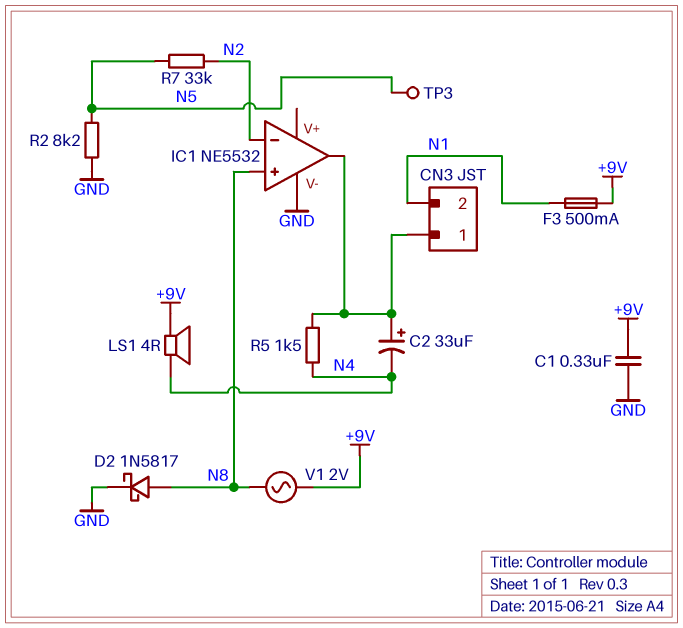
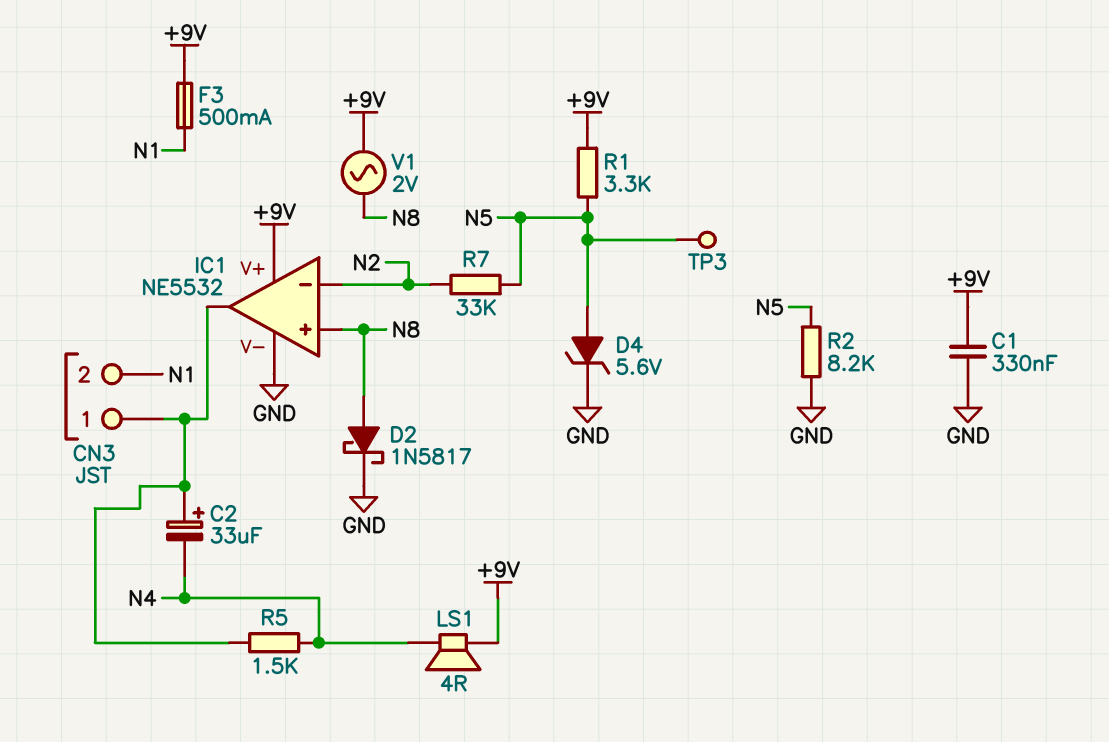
D4: none -> zener 5.6V (A N5, K GND)
IC1 pin V+: none -> +9V
R1: none -> 3.3k (+9V, N5)

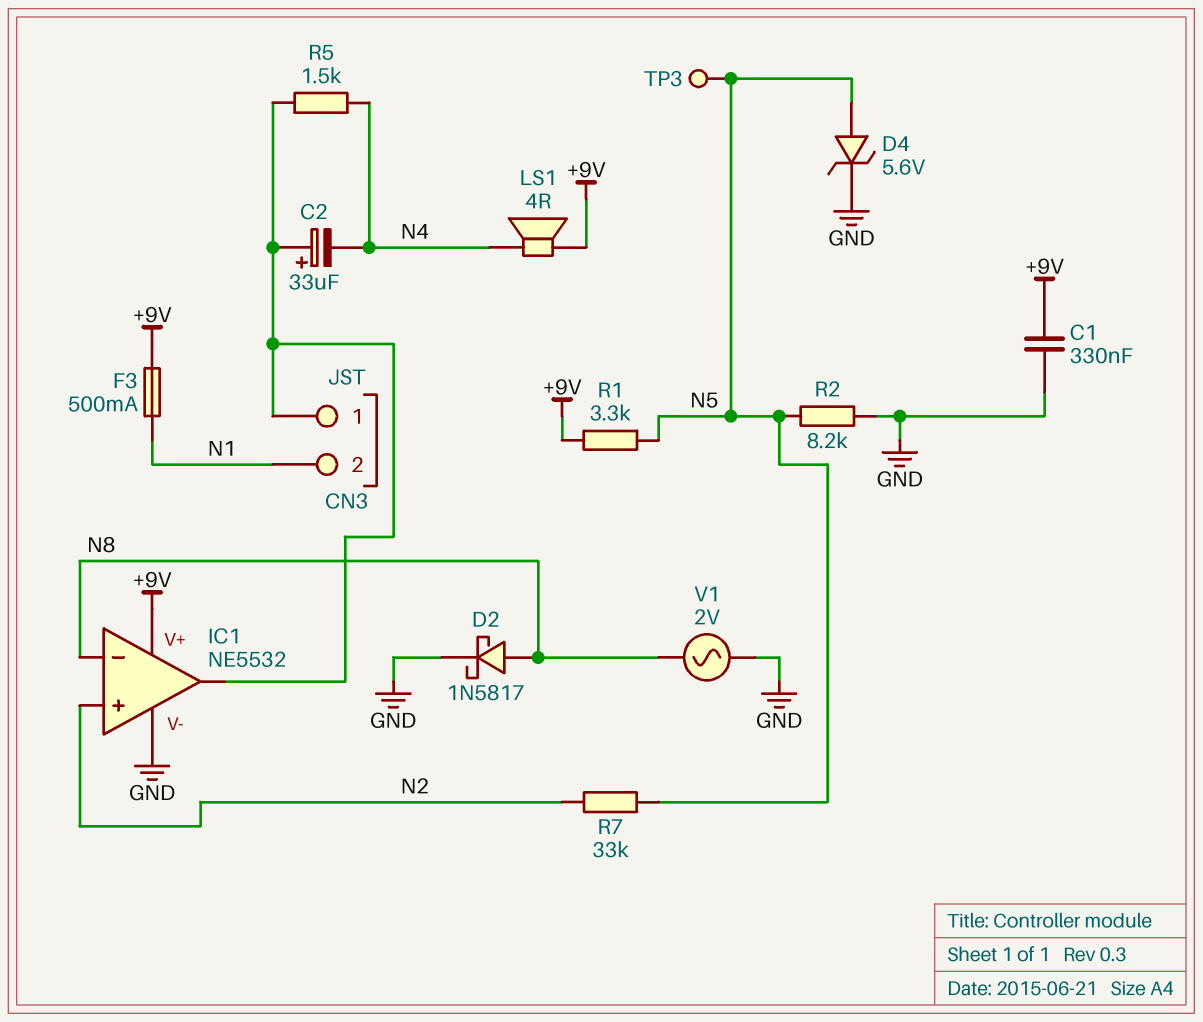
IC1 pin in+: N8 -> N2
IC1 pin in-: N2 -> N8
V1: AC 2V (+9V, N8) -> AC 2V (GND, N8)

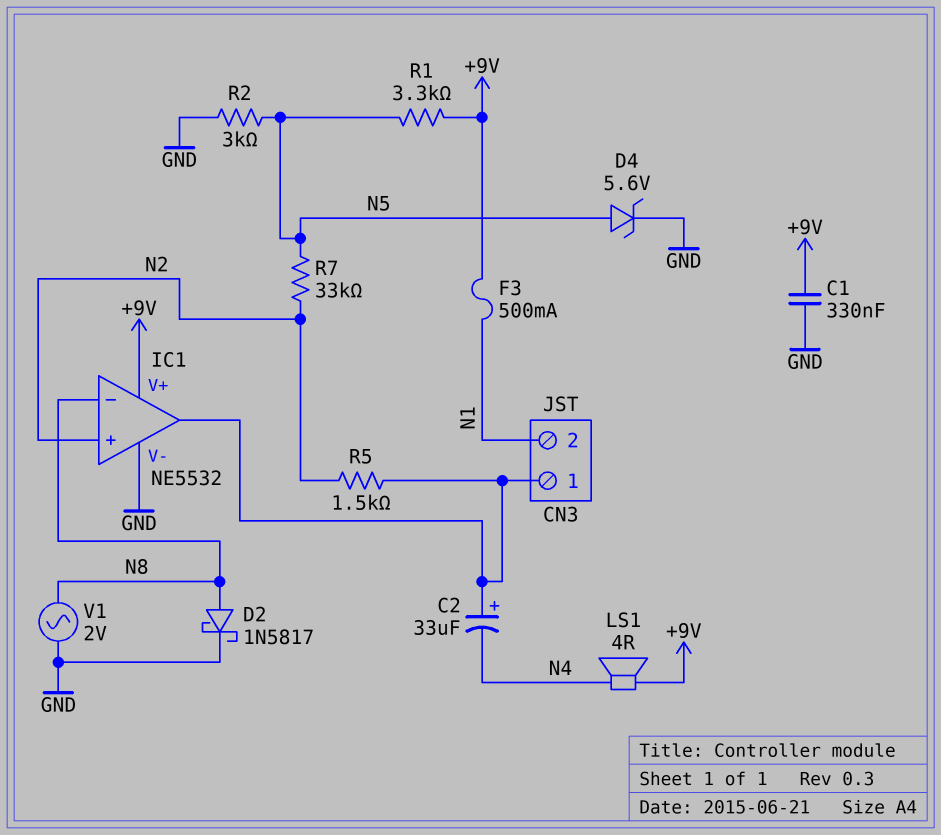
R2: 8.2k (GND, N5) -> 3k (GND, N5)
R5: 1.5k (CN3/1, N4) -> 1.5k (CN3/1, N2)
TP3: test point (N5) -> none

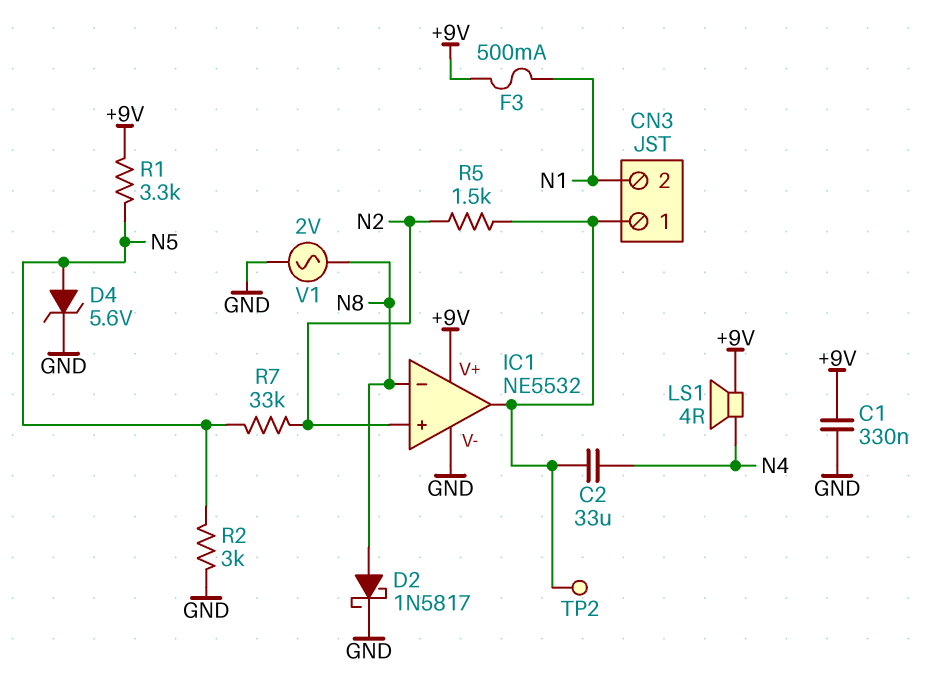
C2: 33uF (plus CN3/1, minus N4) -> 33uF (CN3/1, N4)
TP2: none -> test point (CN3/1)

